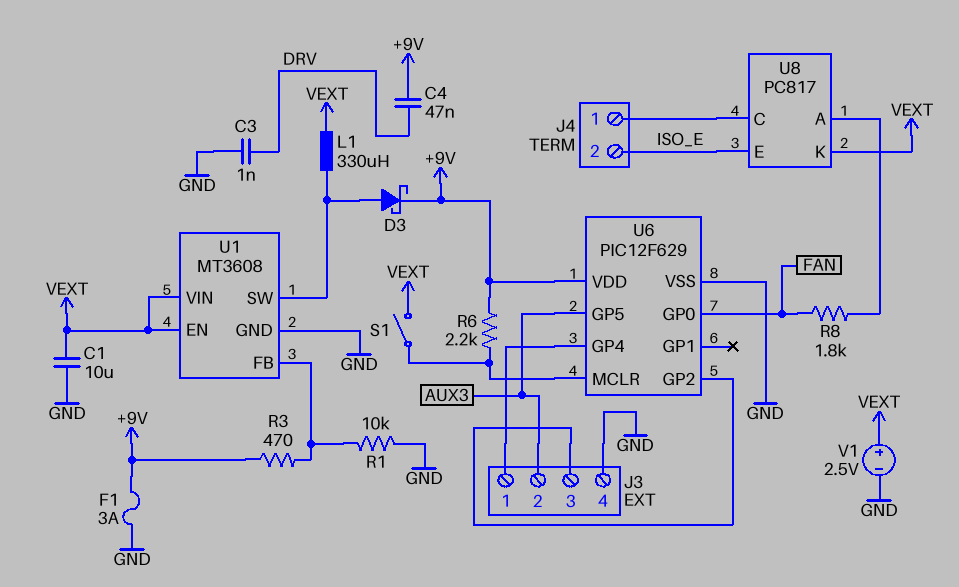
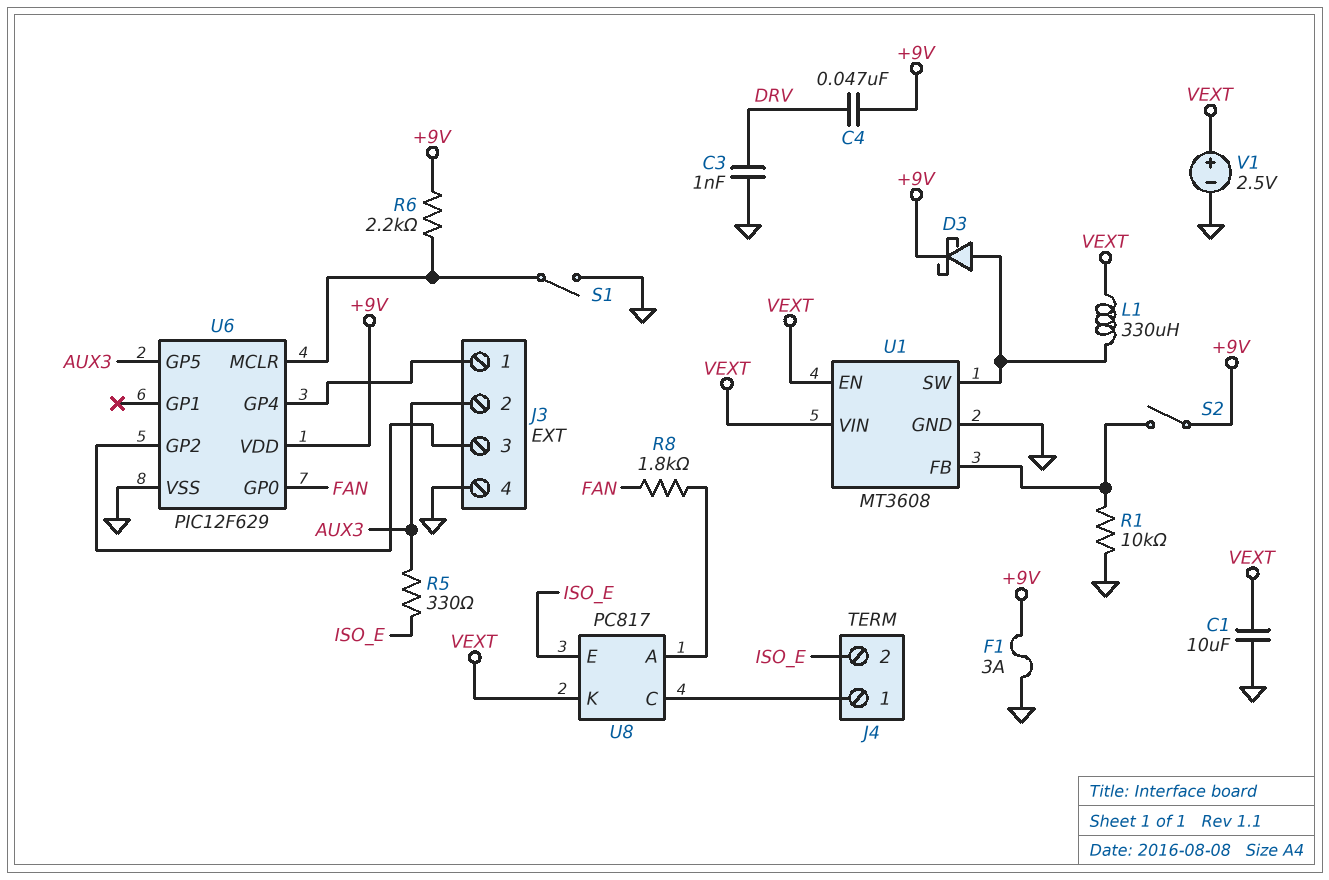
R3: 470 (+9V, U1/FB) -> none
R5: none -> 330 (AUX3, ISO_E)
S1: switch (U6/MCLR, VEXT) -> switch (GND, U6/MCLR)
S2: none -> switch (+9V, U1/FB)

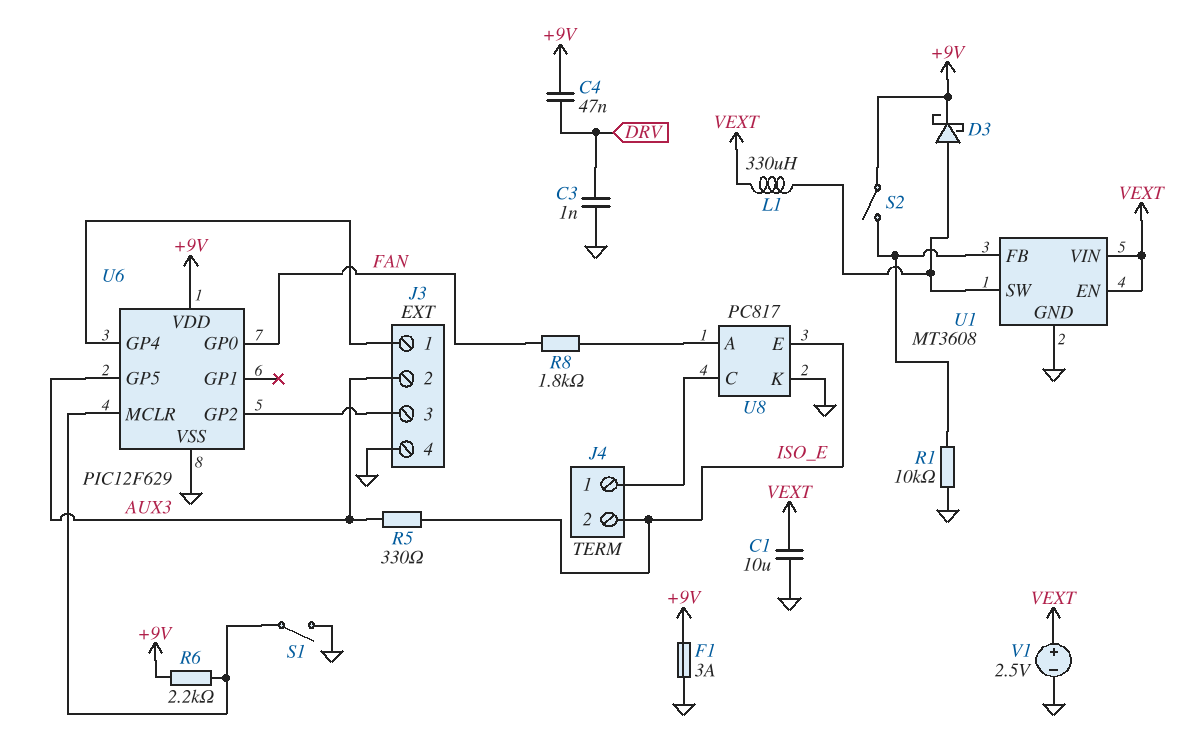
U8 pin K: VEXT -> GND

